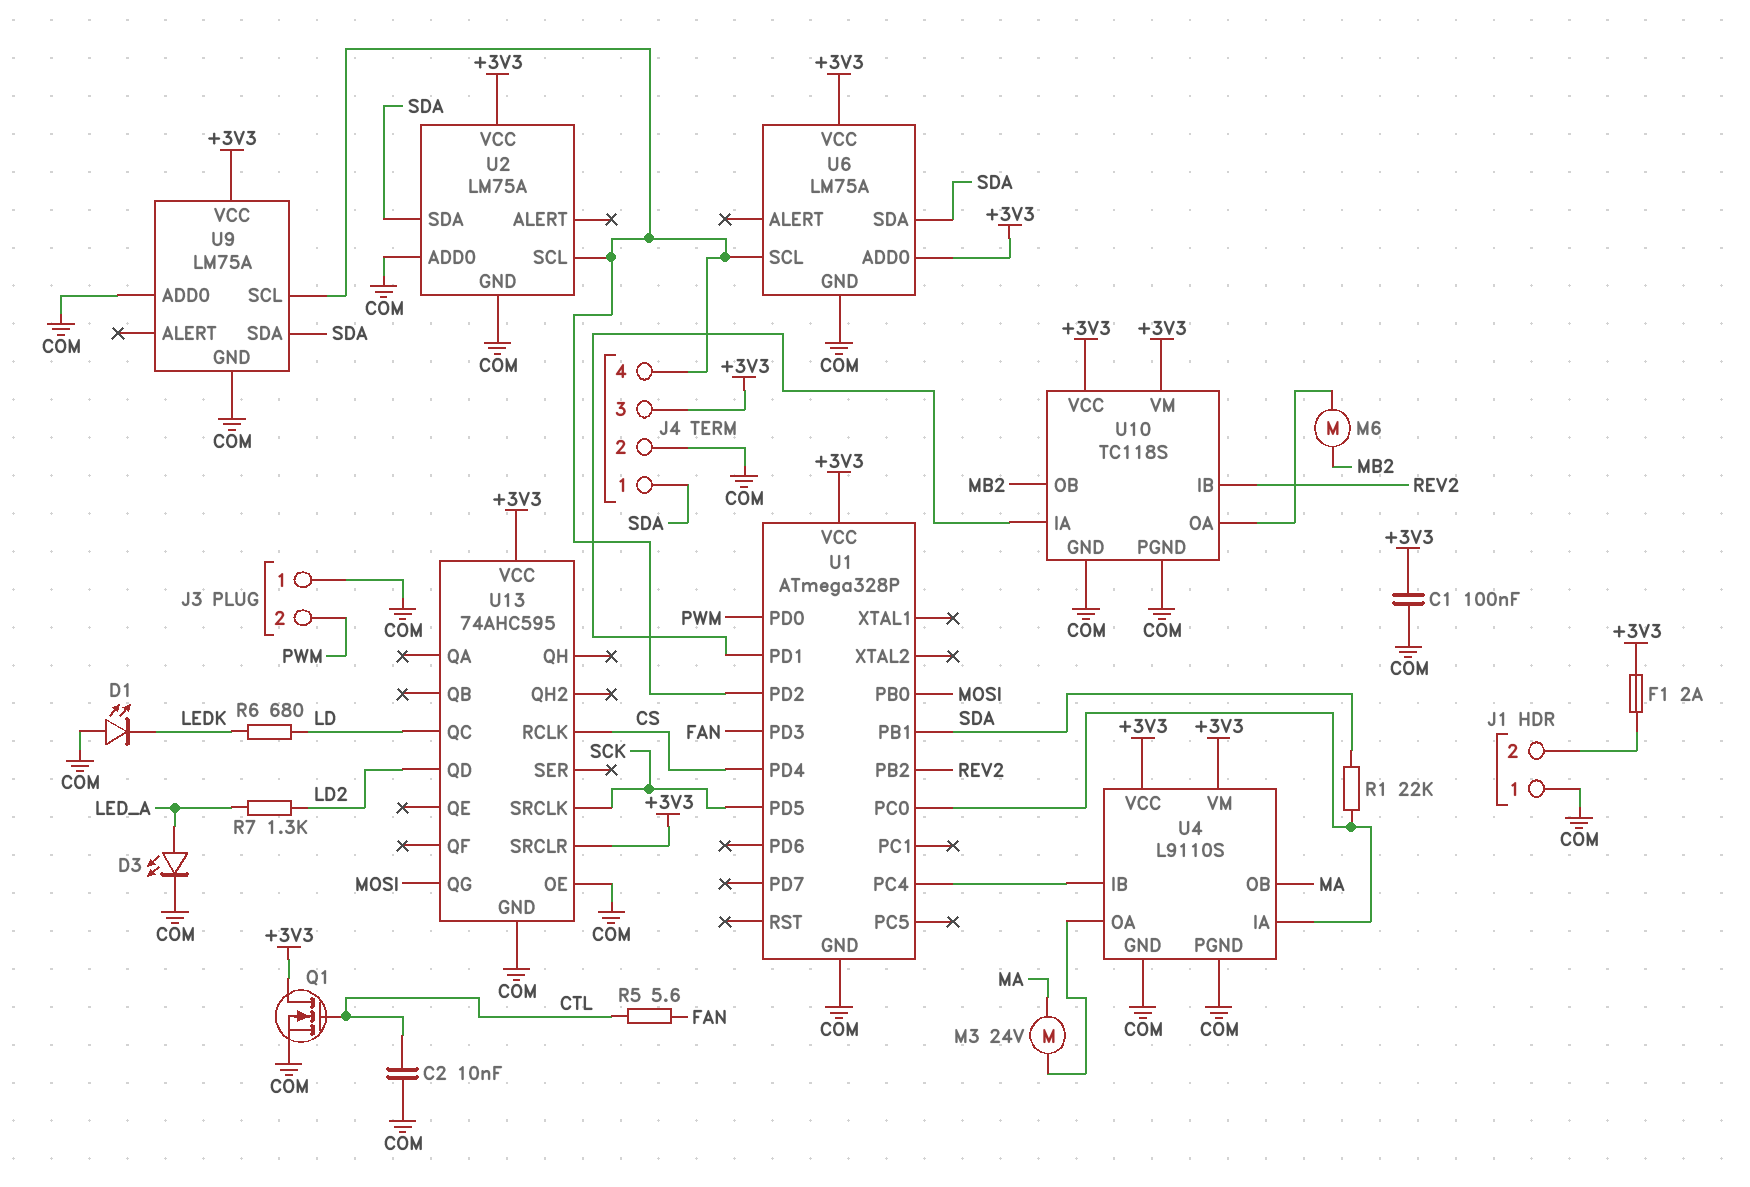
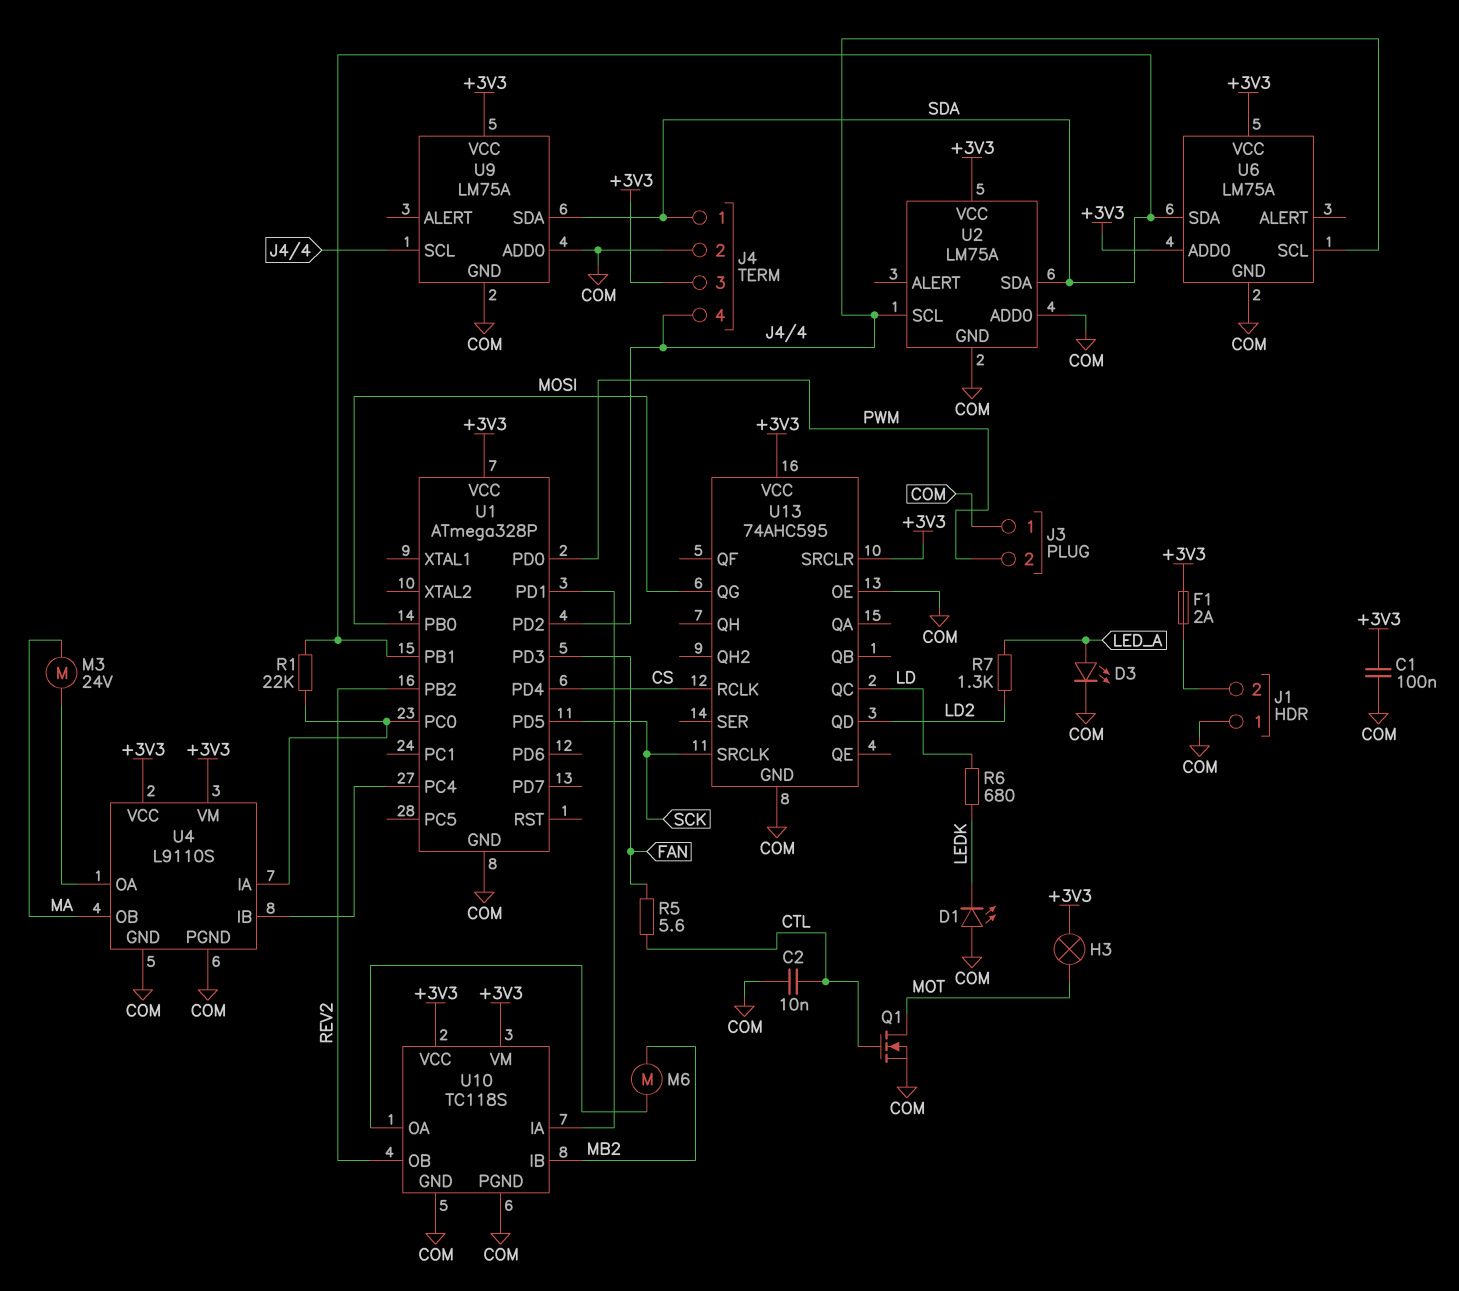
H3: none -> lamp (+3V3, MOT)
Q1: NMOS (G CTL, D +3V3, S COM) -> NMOS (G CTL, D MOT, S COM)
U10 pin IB: REV2 -> MB2
U10 pin OB: MB2 -> REV2

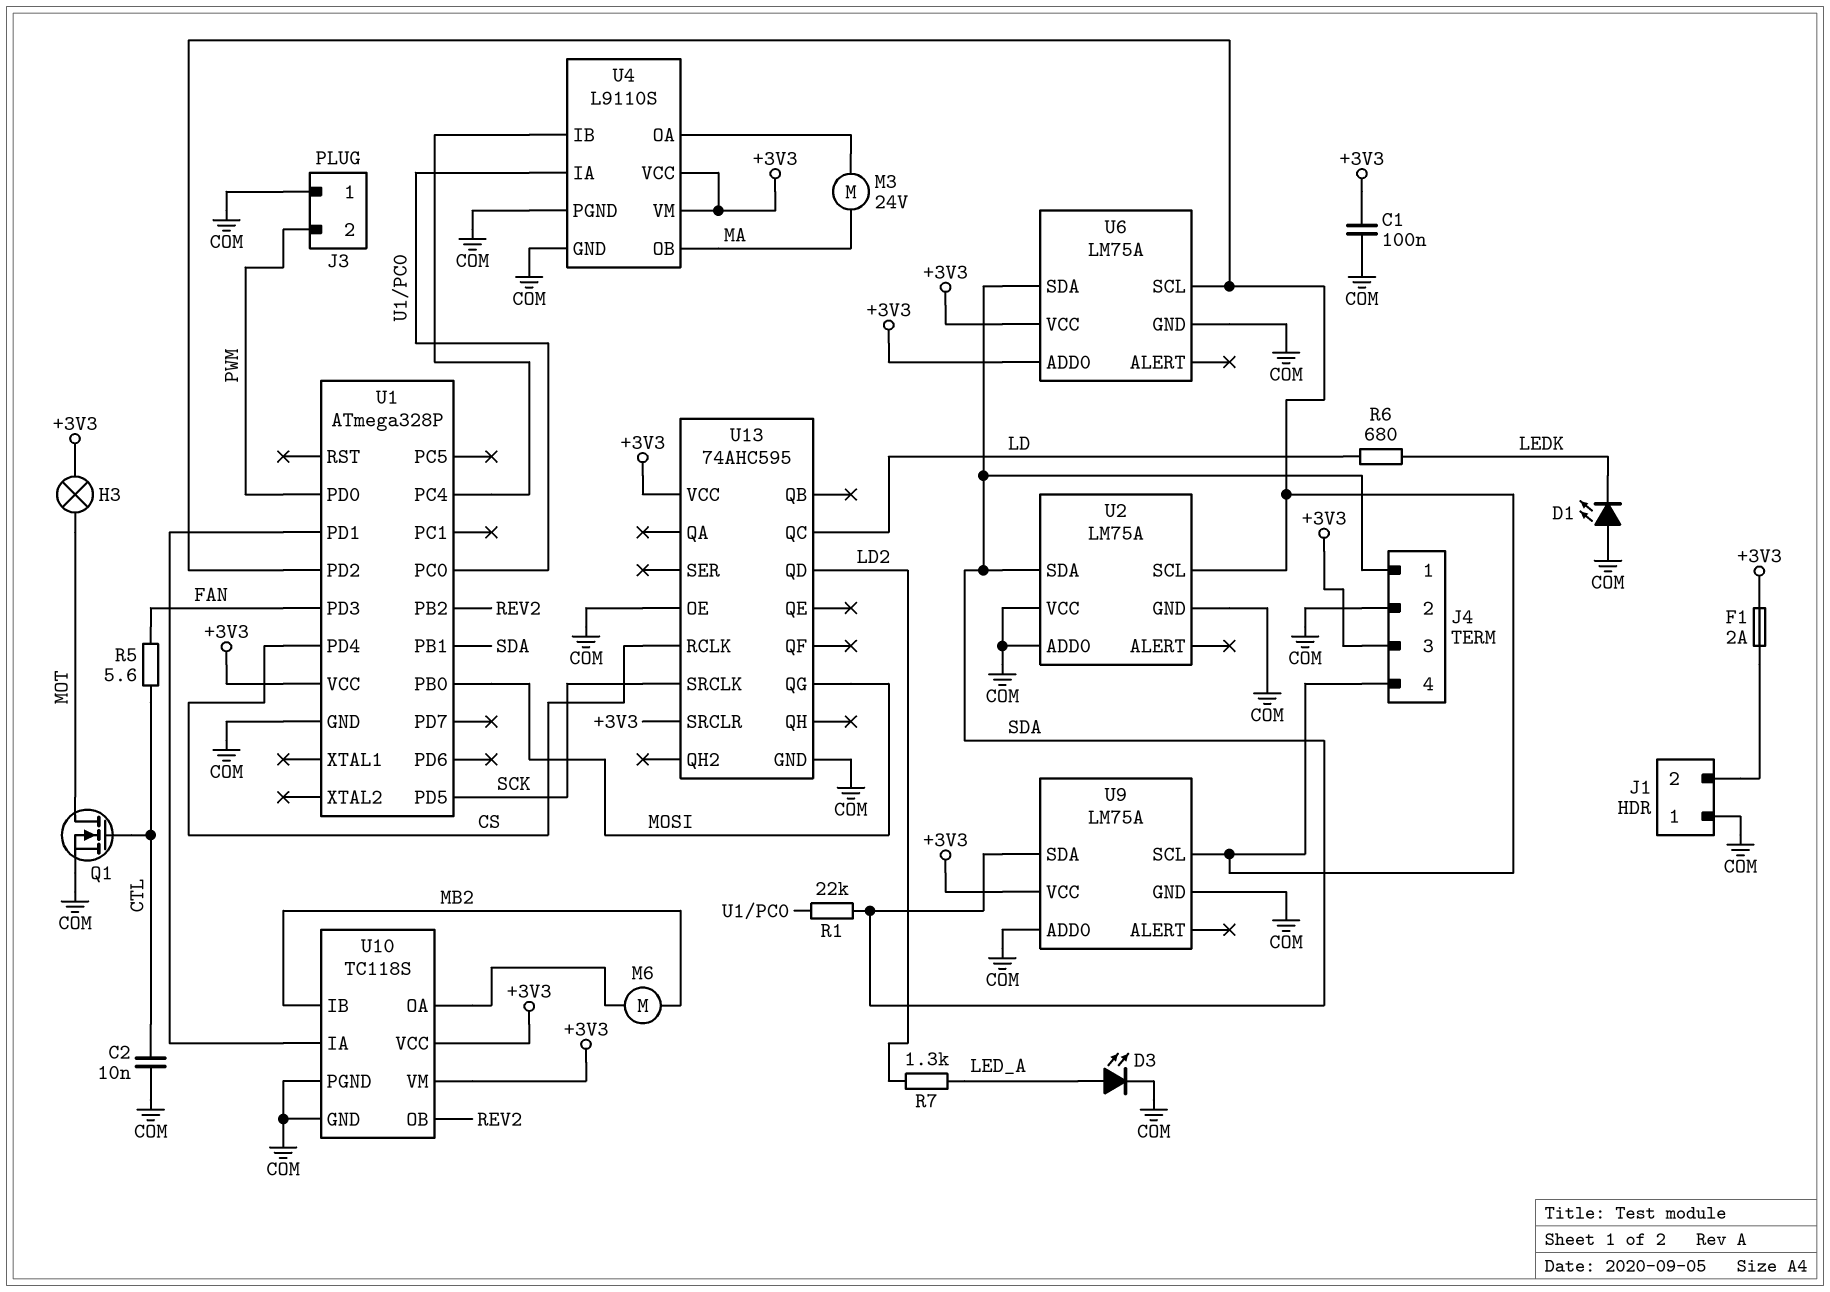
U2 pin VCC: +3V3 -> COM

